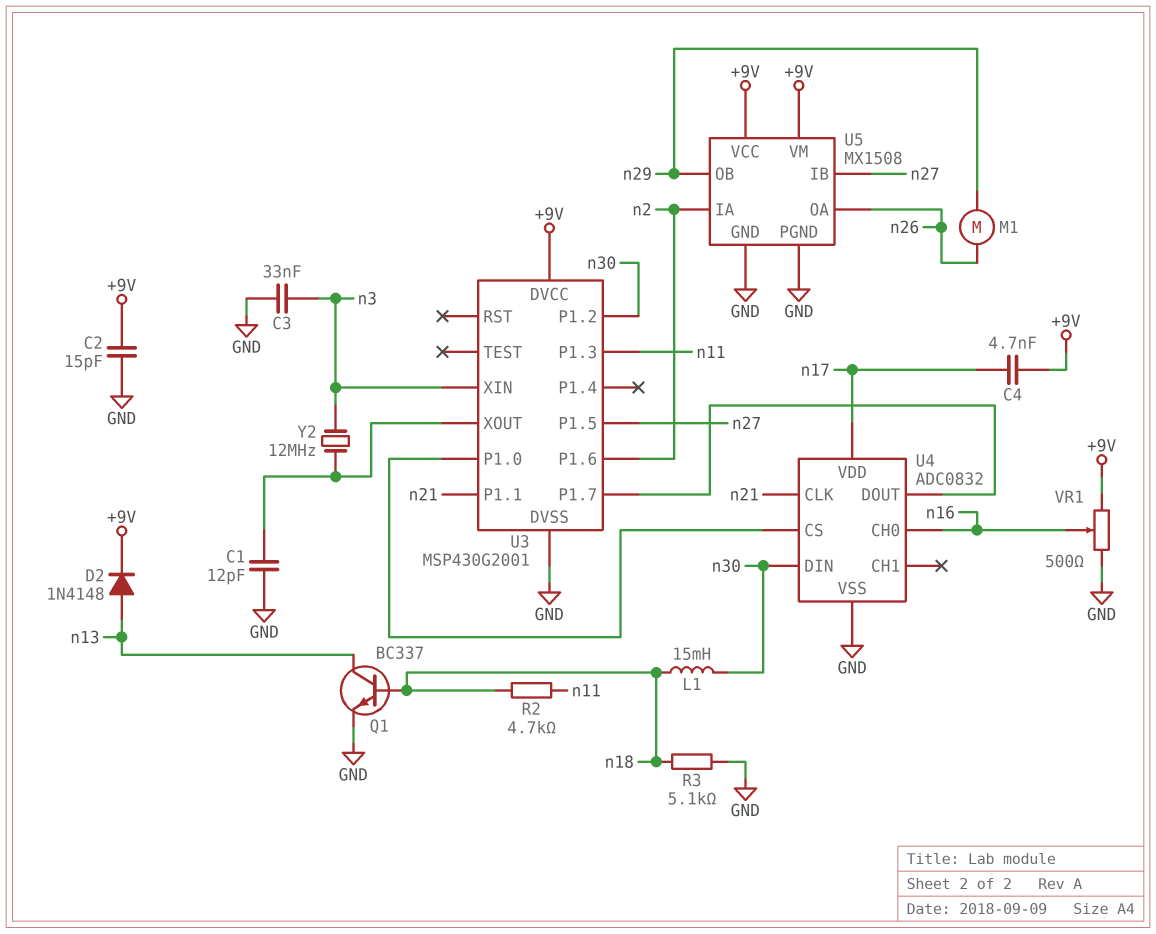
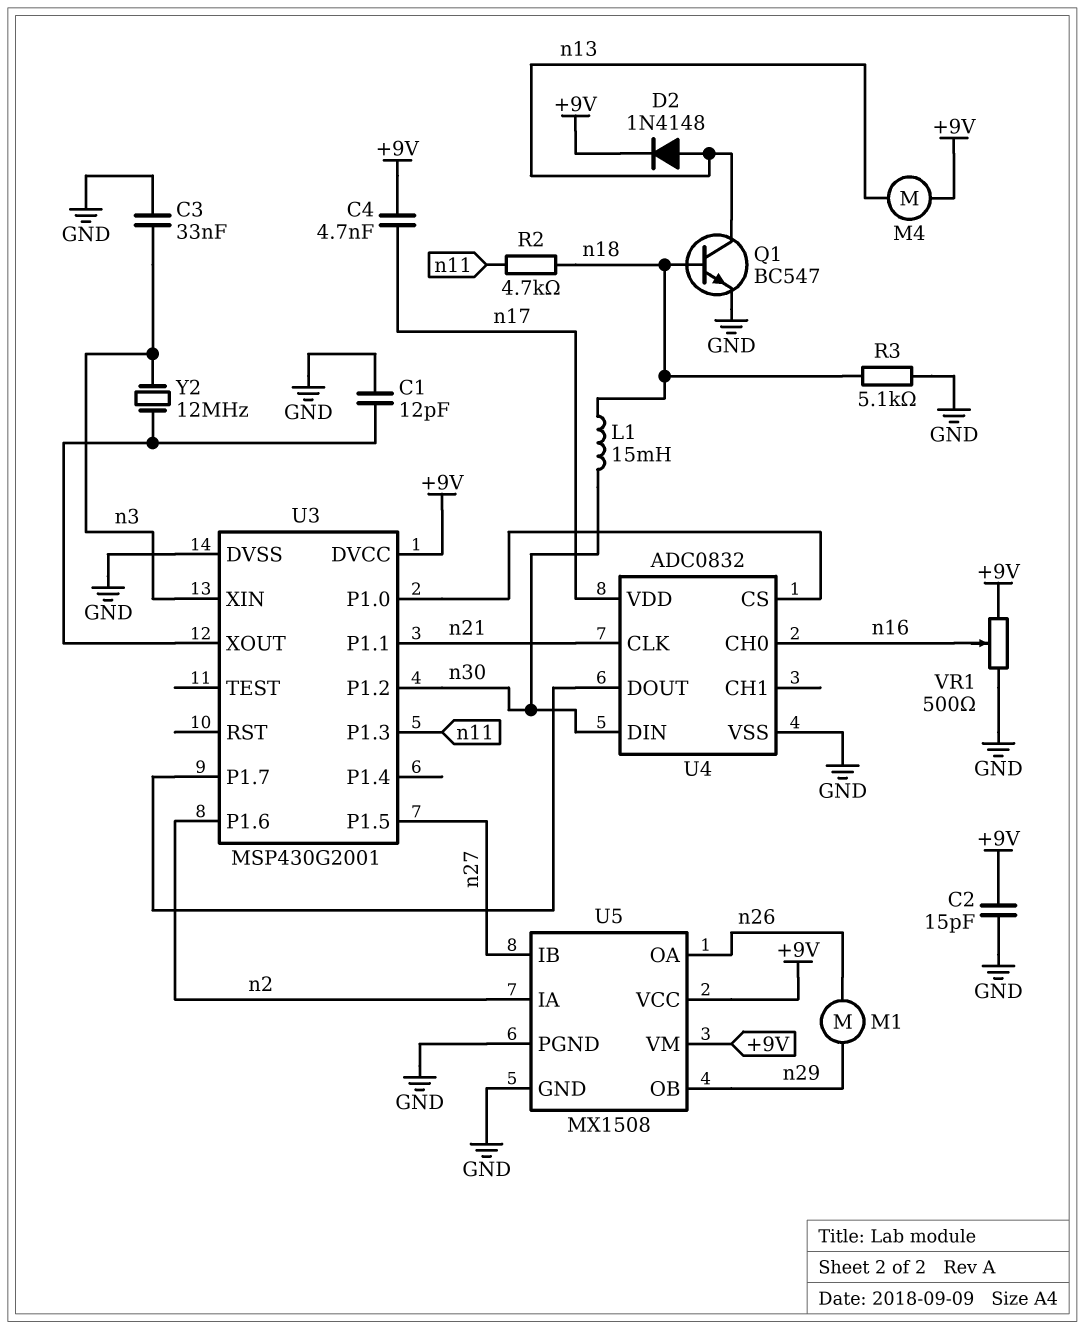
M4: none -> motor (+9V, n13)
Q1: NPN BC337 (B n18, C n13, E GND) -> NPN BC547 (B n18, C n13, E GND)

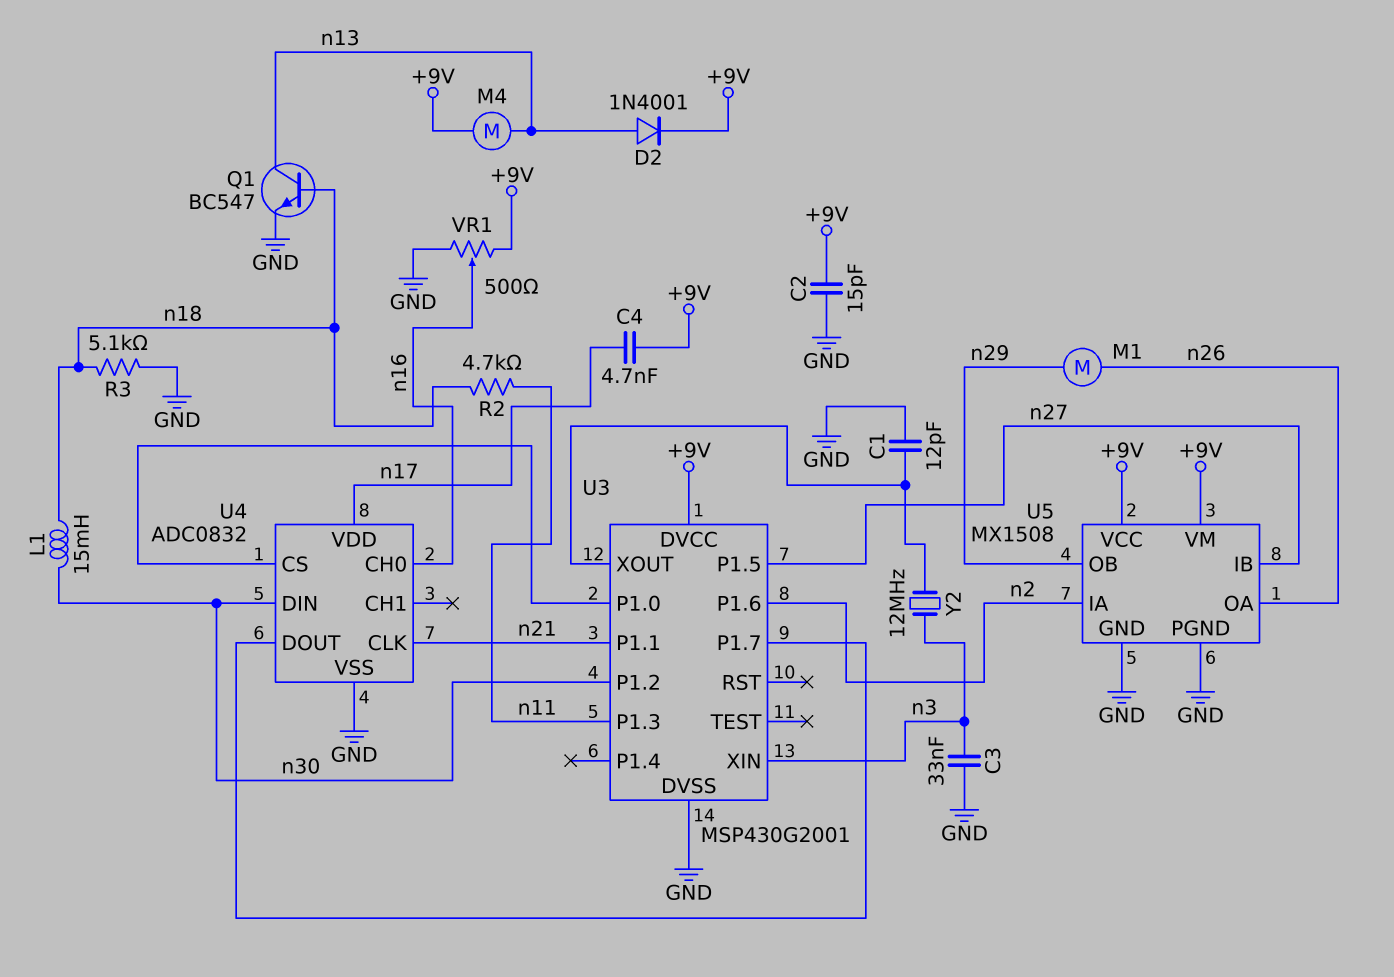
D2: diode 1N4148 (A n13, K +9V) -> diode 1N4001 (A n13, K +9V)

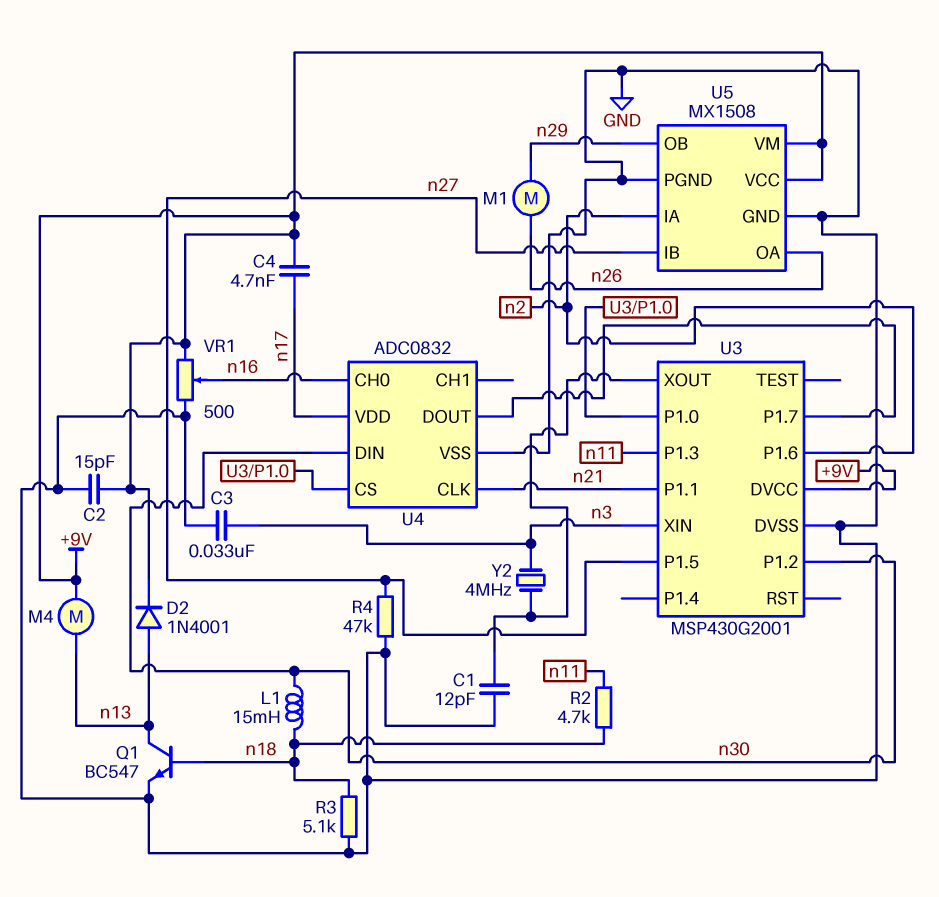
R4: none -> 47k (GND, n27)
Y2: 12MHz (U3/XOUT, n3) -> 4MHz (U3/XOUT, n3)

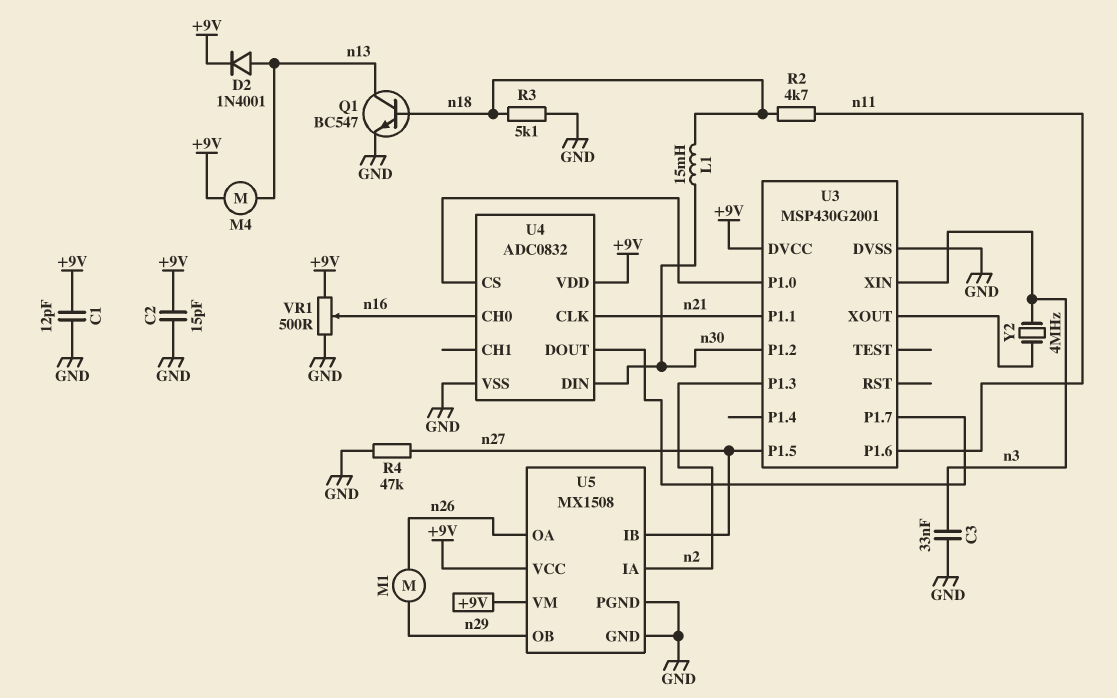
C1: 12pF (GND, U3/XOUT) -> 12pF (+9V, GND)
C4: 4.7nF (+9V, n17) -> none
U3 pin P1.3: n11 -> n2
U3 pin P1.6: n2 -> n11
U4 pin VDD: n17 -> +9V

